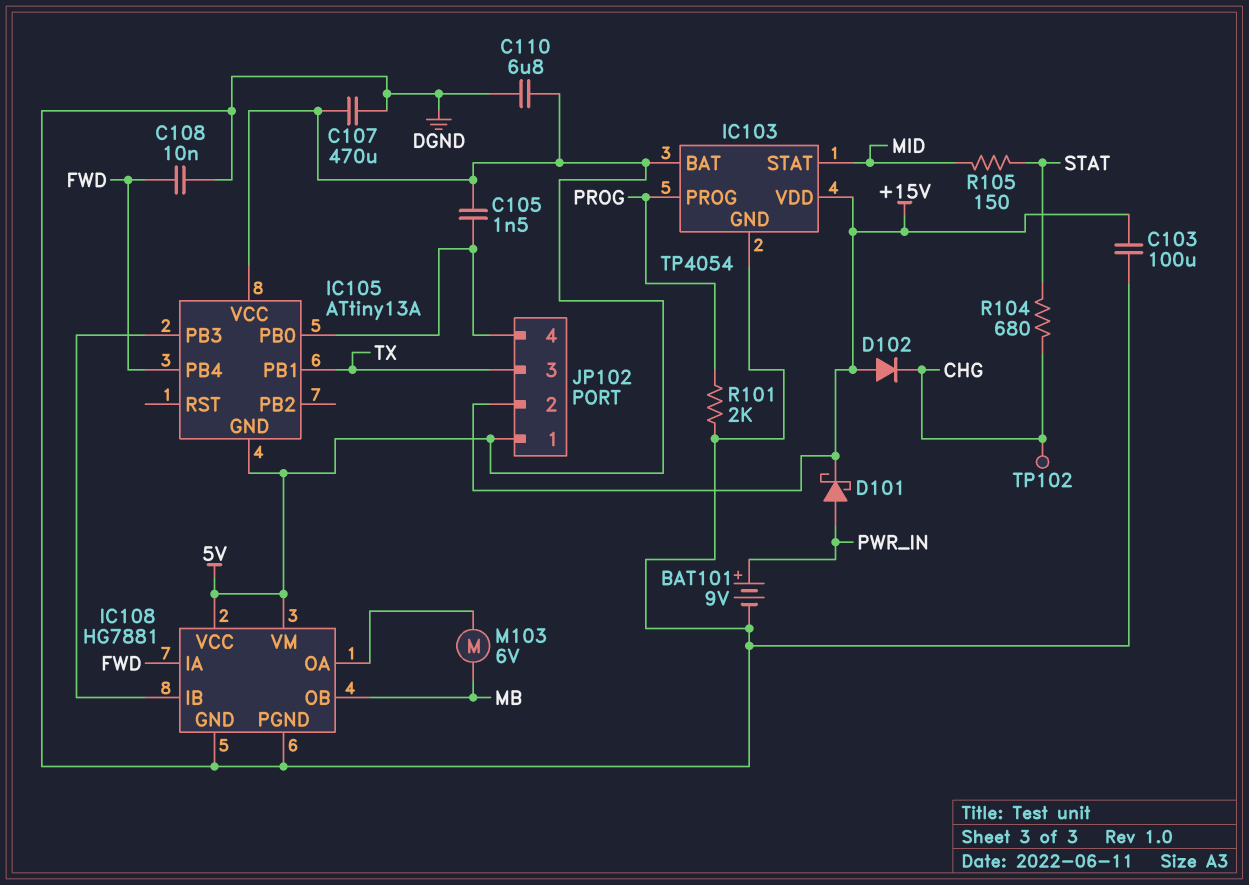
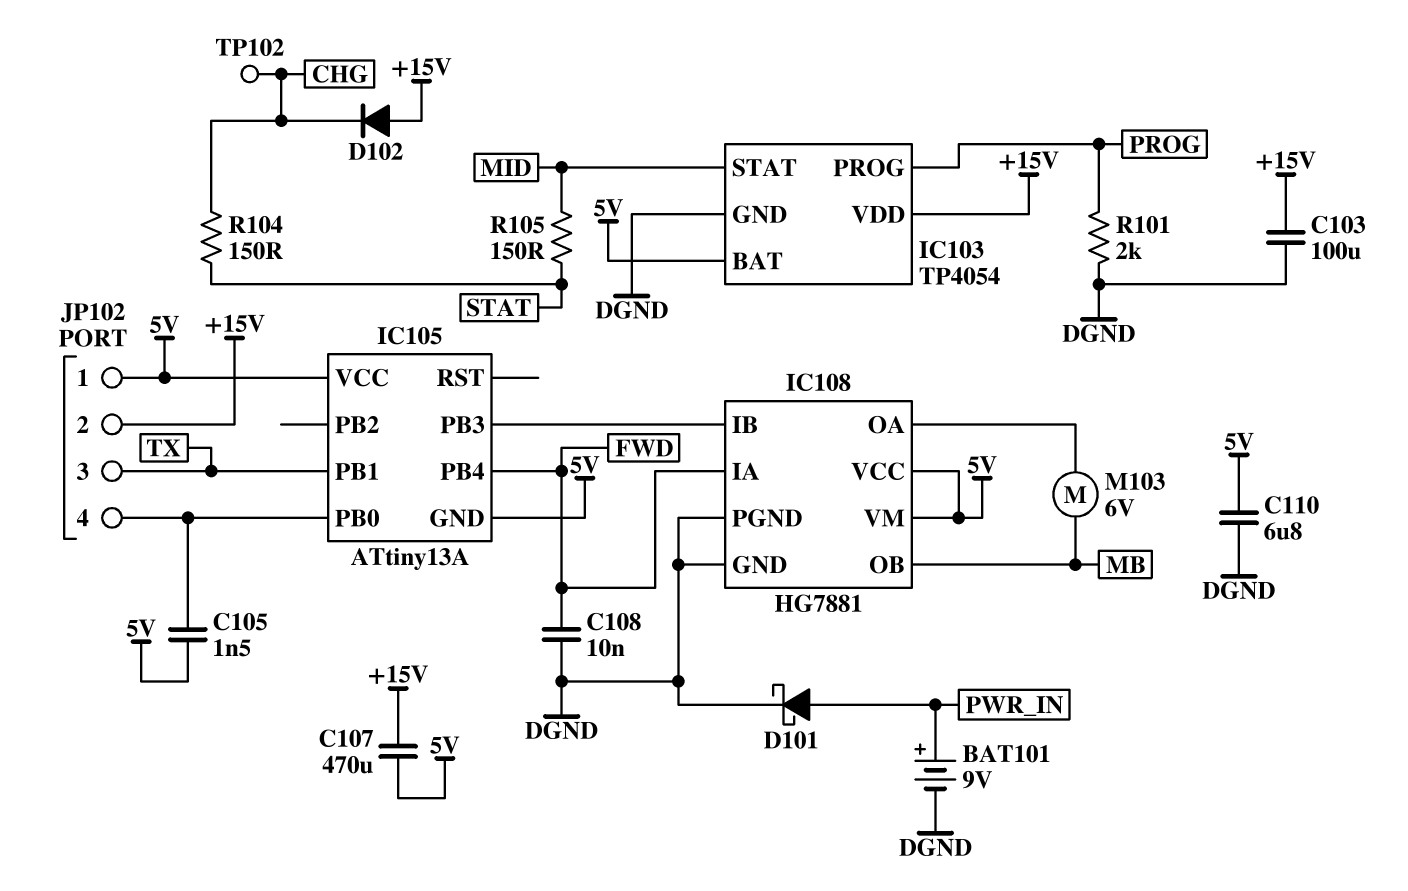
C107: 470uF (5V, DGND) -> 470uF (+15V, 5V)
D101: schottky (A PWR_IN, K +15V) -> schottky (A PWR_IN, K DGND)
R104: 680 (CHG, STAT) -> 150 (CHG, STAT)

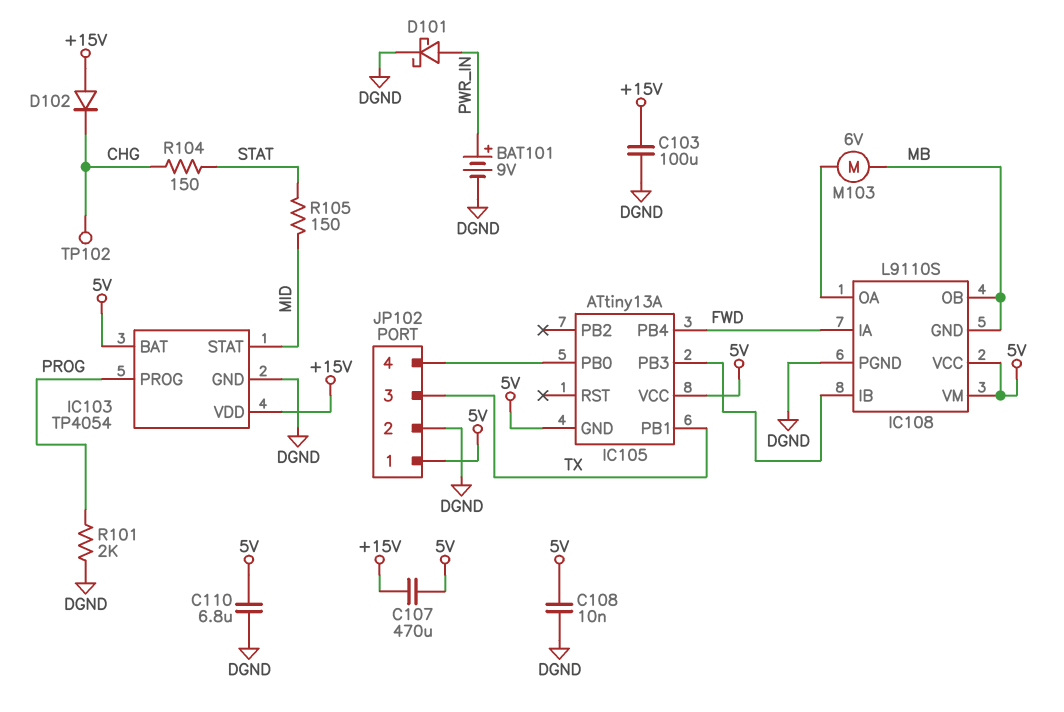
C105: 1.5nF (5V, IC105/PB0) -> none
C108: 10nF (DGND, FWD) -> 10nF (5V, DGND)
IC108: HG7881 -> L9110S
IC108 pin GND: DGND -> MB
JP102 pin 2: +15V -> DGND

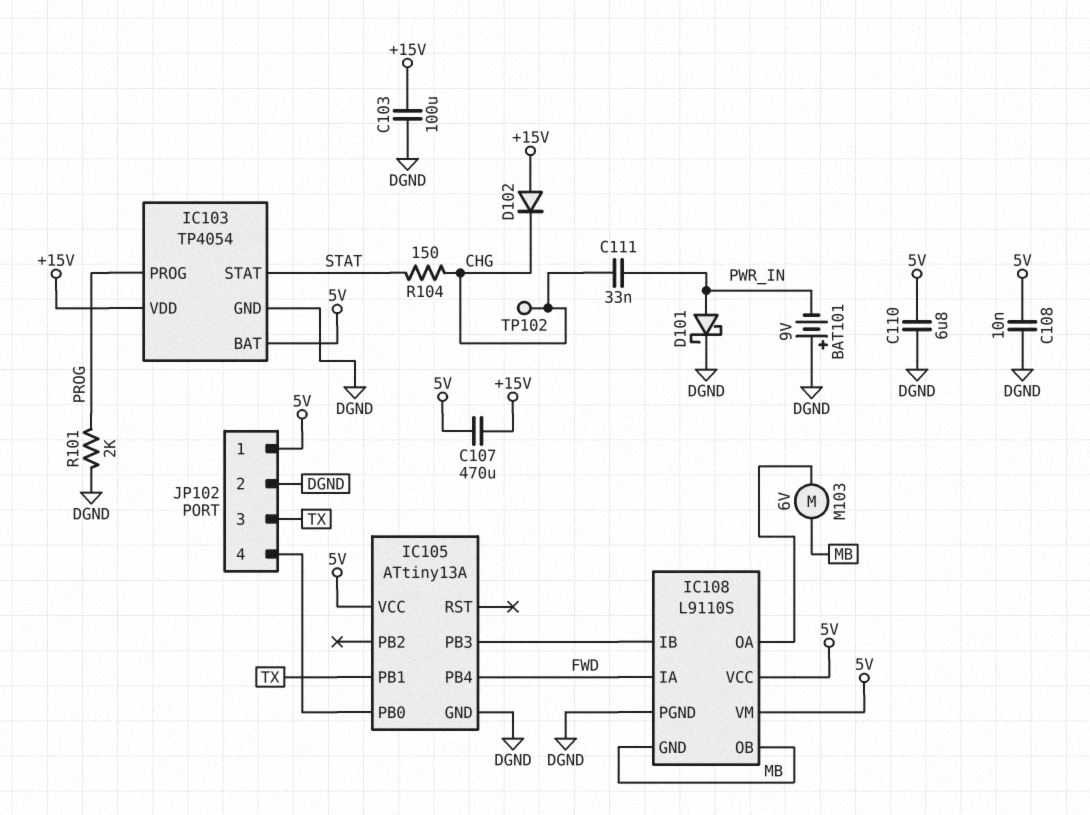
BAT101: 9V (plus PWR_IN, minus DGND) -> 9V (plus DGND, minus PWR_IN)
C111: none -> 33nF (CHG, PWR_IN)
IC103 pin STAT: MID -> STAT
IC105 pin GND: 5V -> DGND
R105: 150 (MID, STAT) -> none

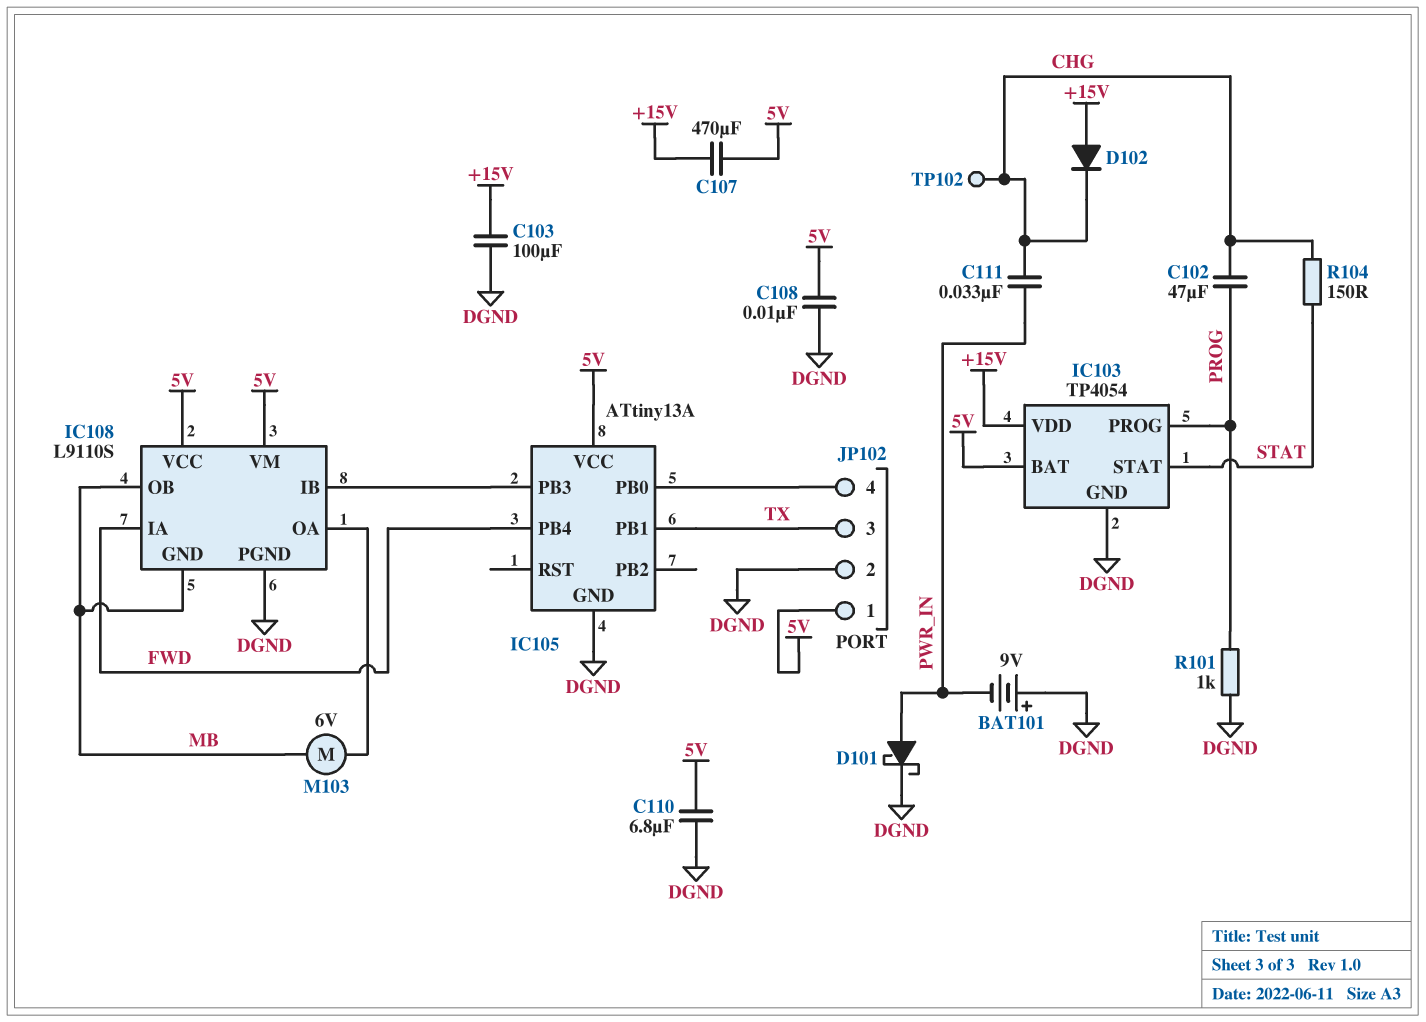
C102: none -> 47uF (CHG, PROG)
R101: 2k (DGND, PROG) -> 1k (DGND, PROG)

